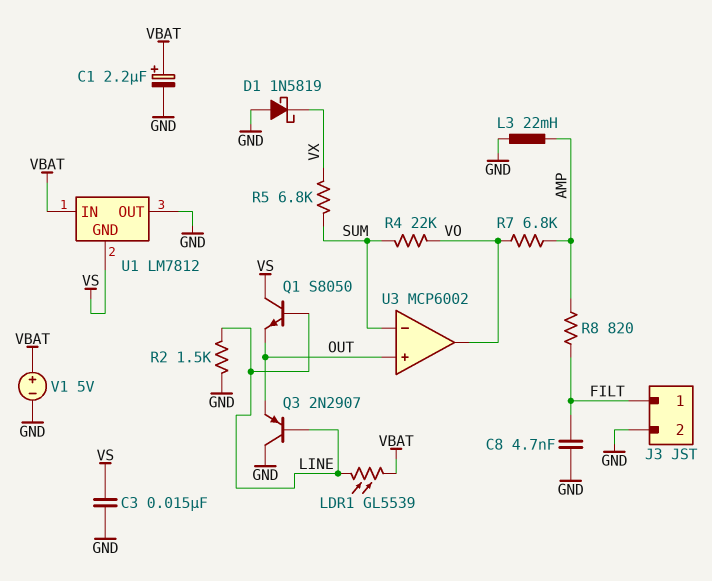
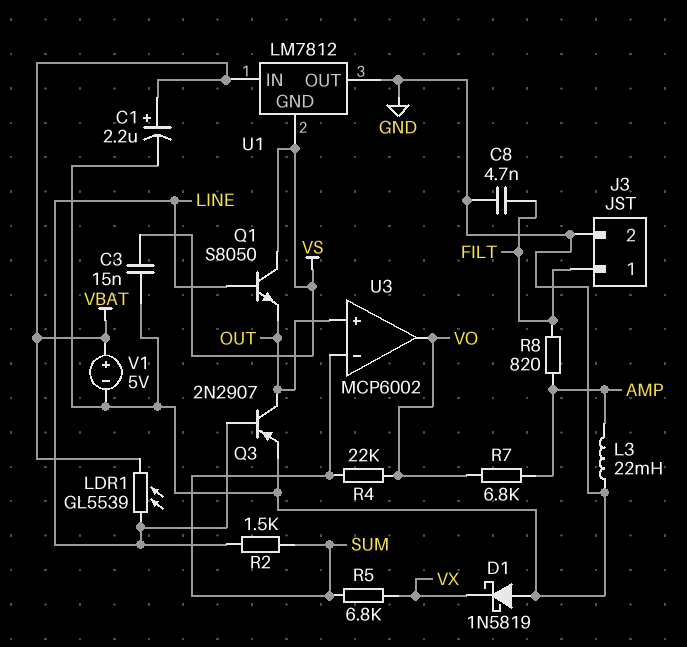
Q3: PNP 2N2907 (B LINE, C GND, E OUT) -> PNP 2N2907 (B LINE, C OUT, E GND)
R2: 1.5k (GND, LINE) -> 1.5k (LINE, SUM)

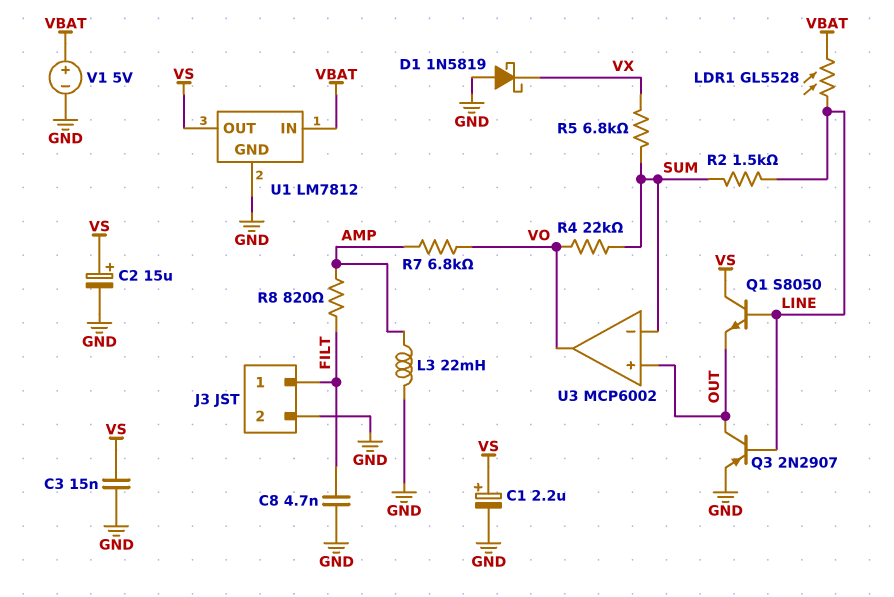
C1: 2.2uF (plus VBAT, minus GND) -> 2.2uF (plus VS, minus GND)
C2: none -> 15uF (plus VS, minus GND)
LDR1: GL5539 (LINE, VBAT) -> GL5528 (LINE, VBAT)
U1 pin GND: VS -> GND
U1 pin OUT: GND -> VS

